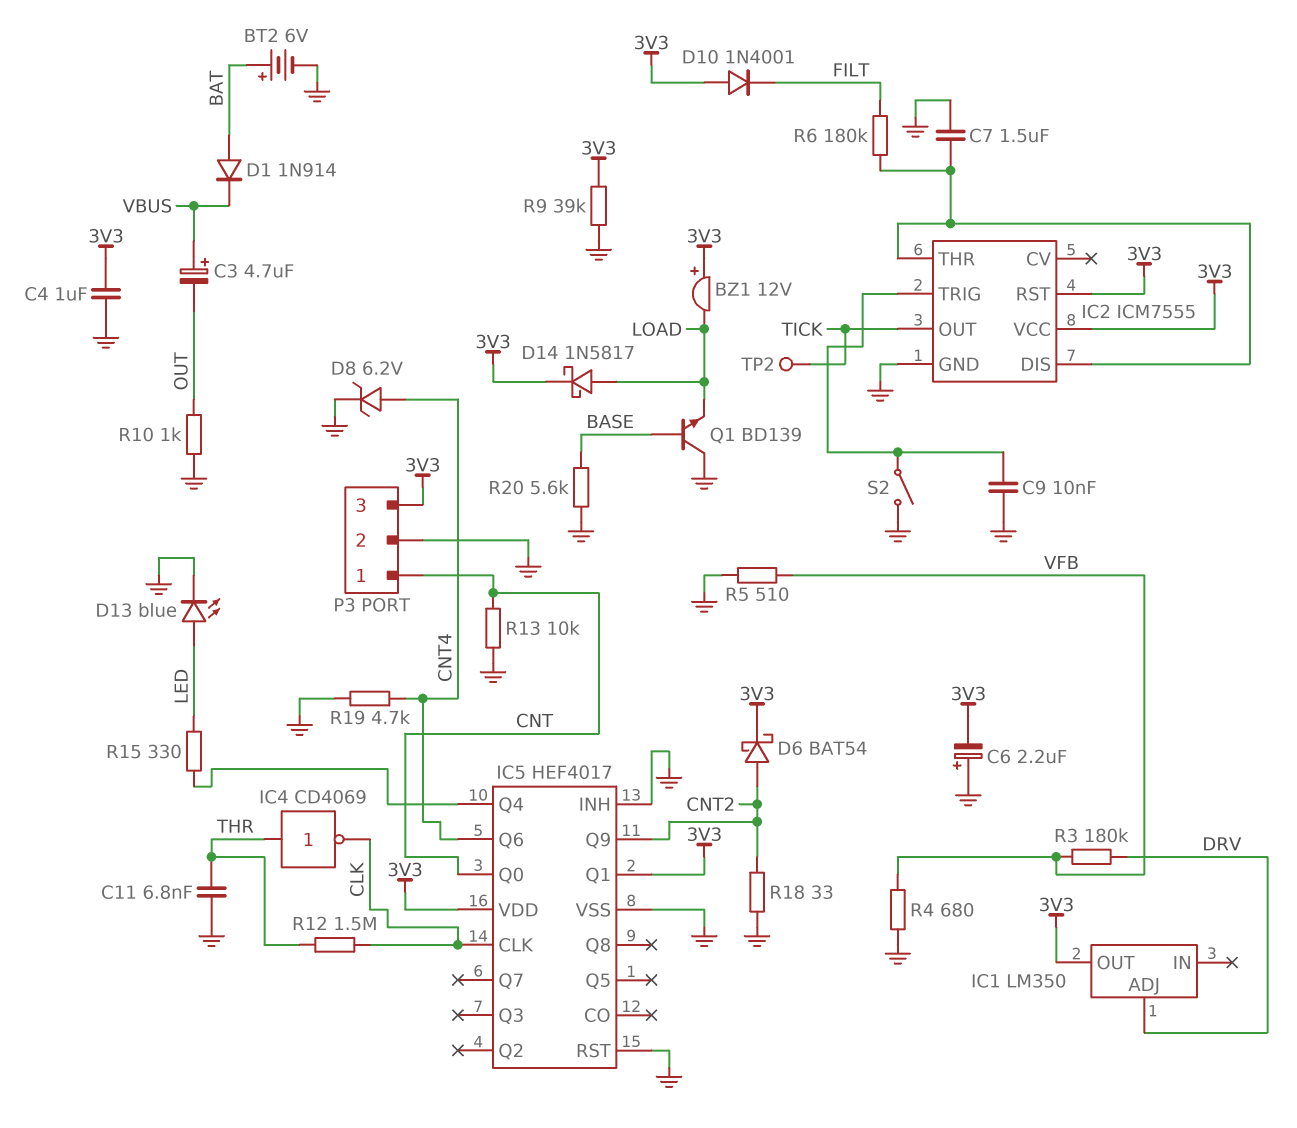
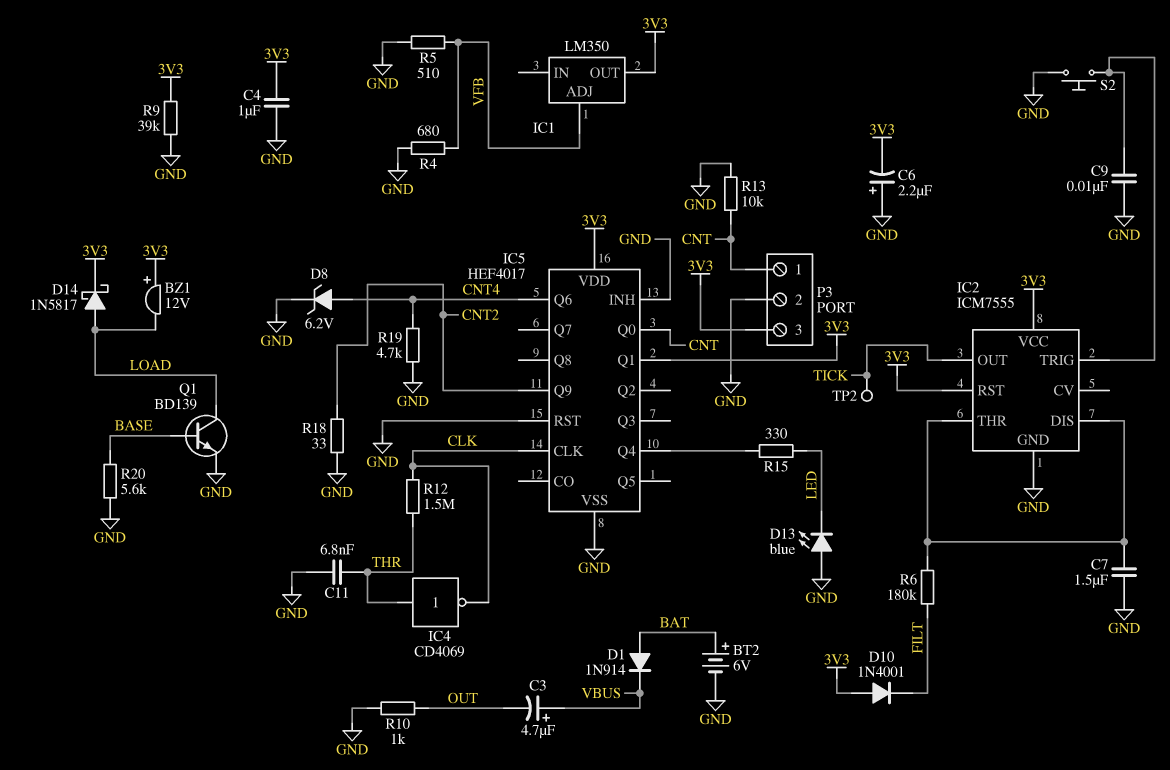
D6: schottky BAT54 (A CNT2, K 3V3) -> none
D13: LED blue (A LED, K GND) -> LED blue (A GND, K LED)
IC1 pin ADJ: DRV -> VFB
Q1: NPN BD139 (B BASE, C GND, E LOAD) -> NPN BD139 (B BASE, C LOAD, E GND)
R3: 180k (DRV, VFB) -> none
S2: switch (GND, IC2/TRIG) -> button (GND, IC2/TRIG)

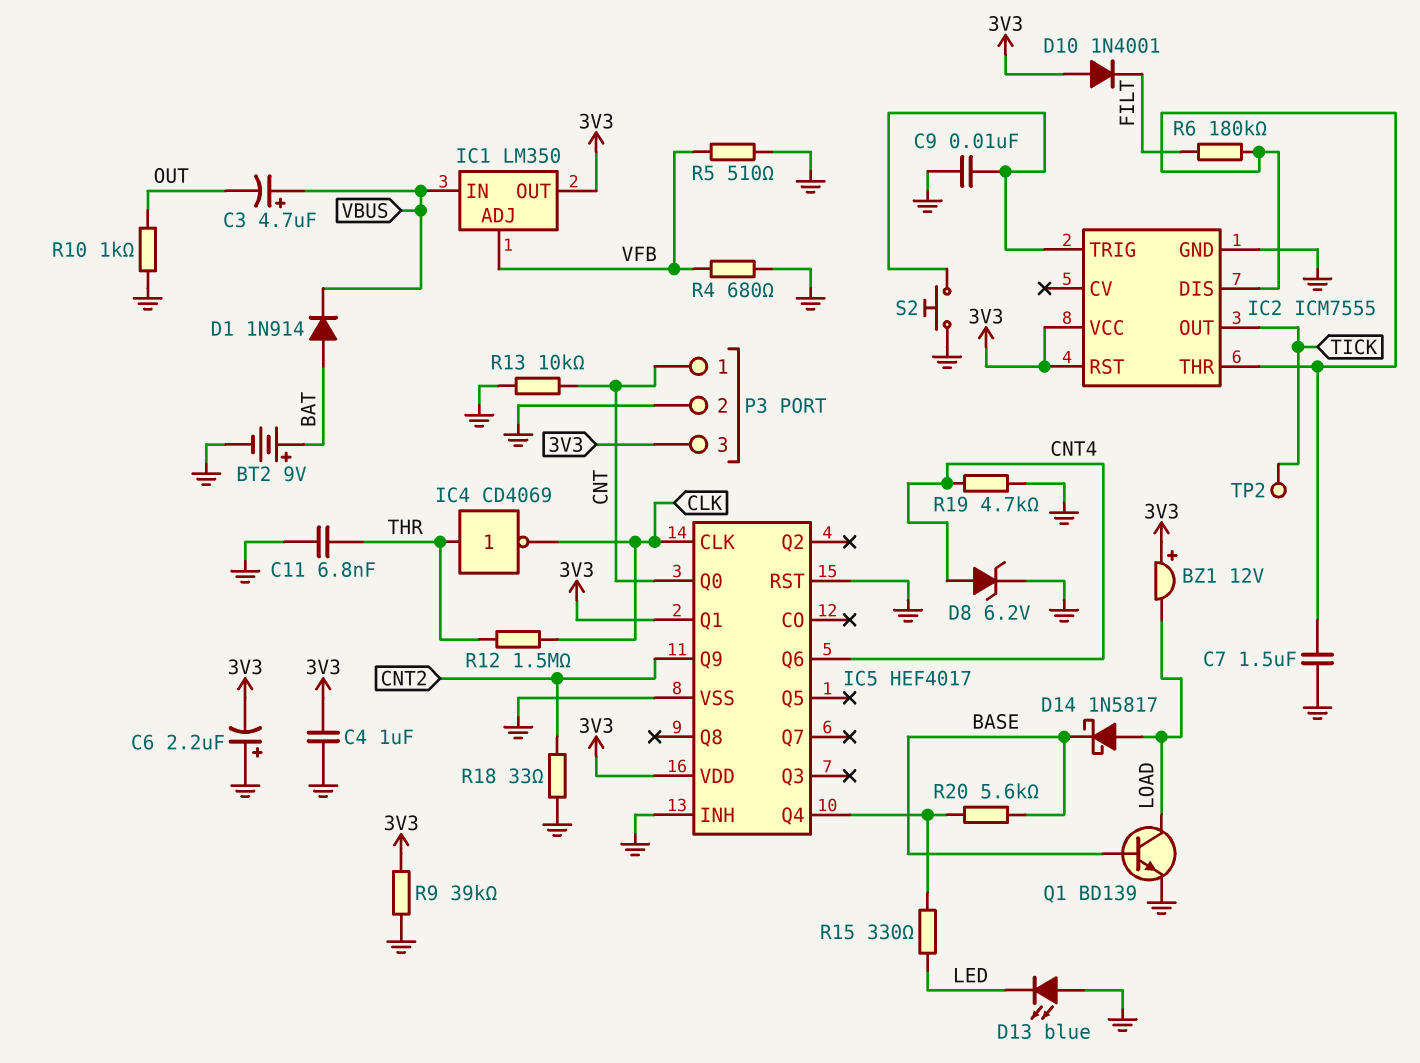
BT2: 6V (plus BAT, minus GND) -> 9V (plus BAT, minus GND)
D14: schottky 1N5817 (A LOAD, K 3V3) -> schottky 1N5817 (A LOAD, K BASE)
IC1 pin IN: none -> VBUS
R20: 5.6k (BASE, GND) -> 5.6k (BASE, IC5/Q4)

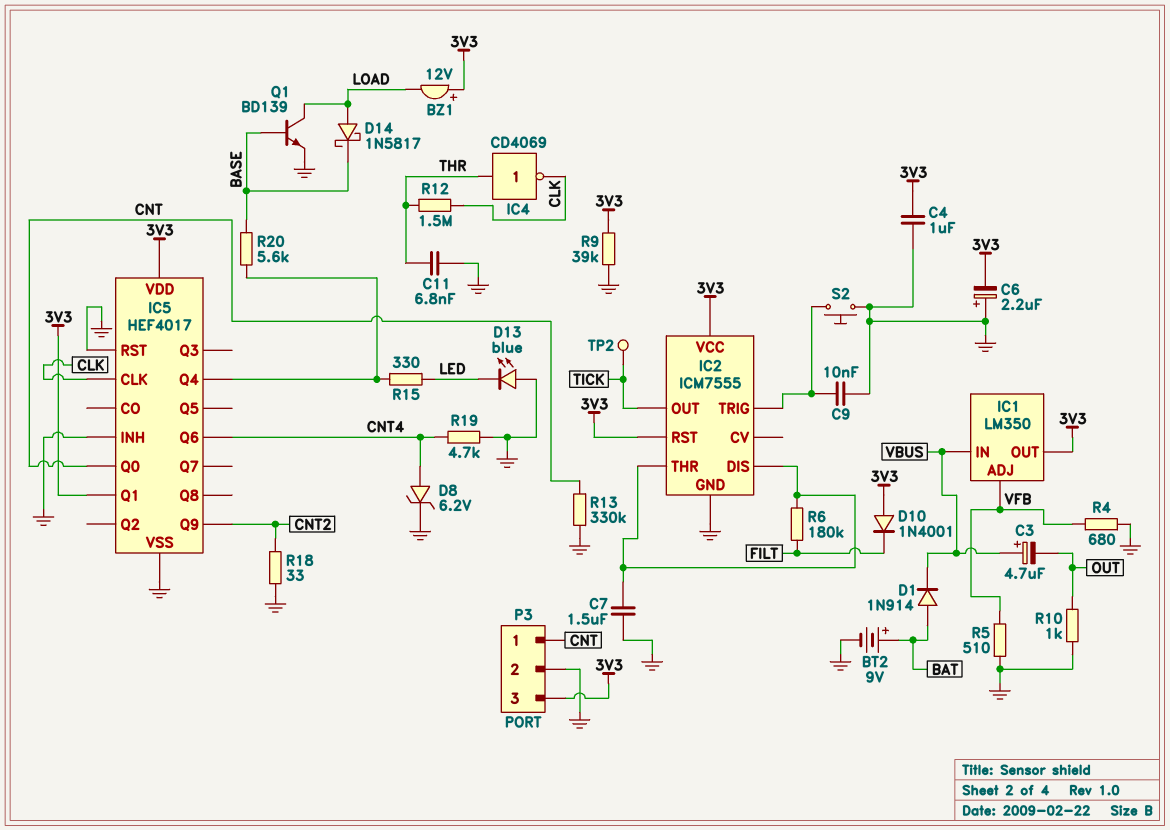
R13: 10k (CNT, GND) -> 330k (CNT, GND)

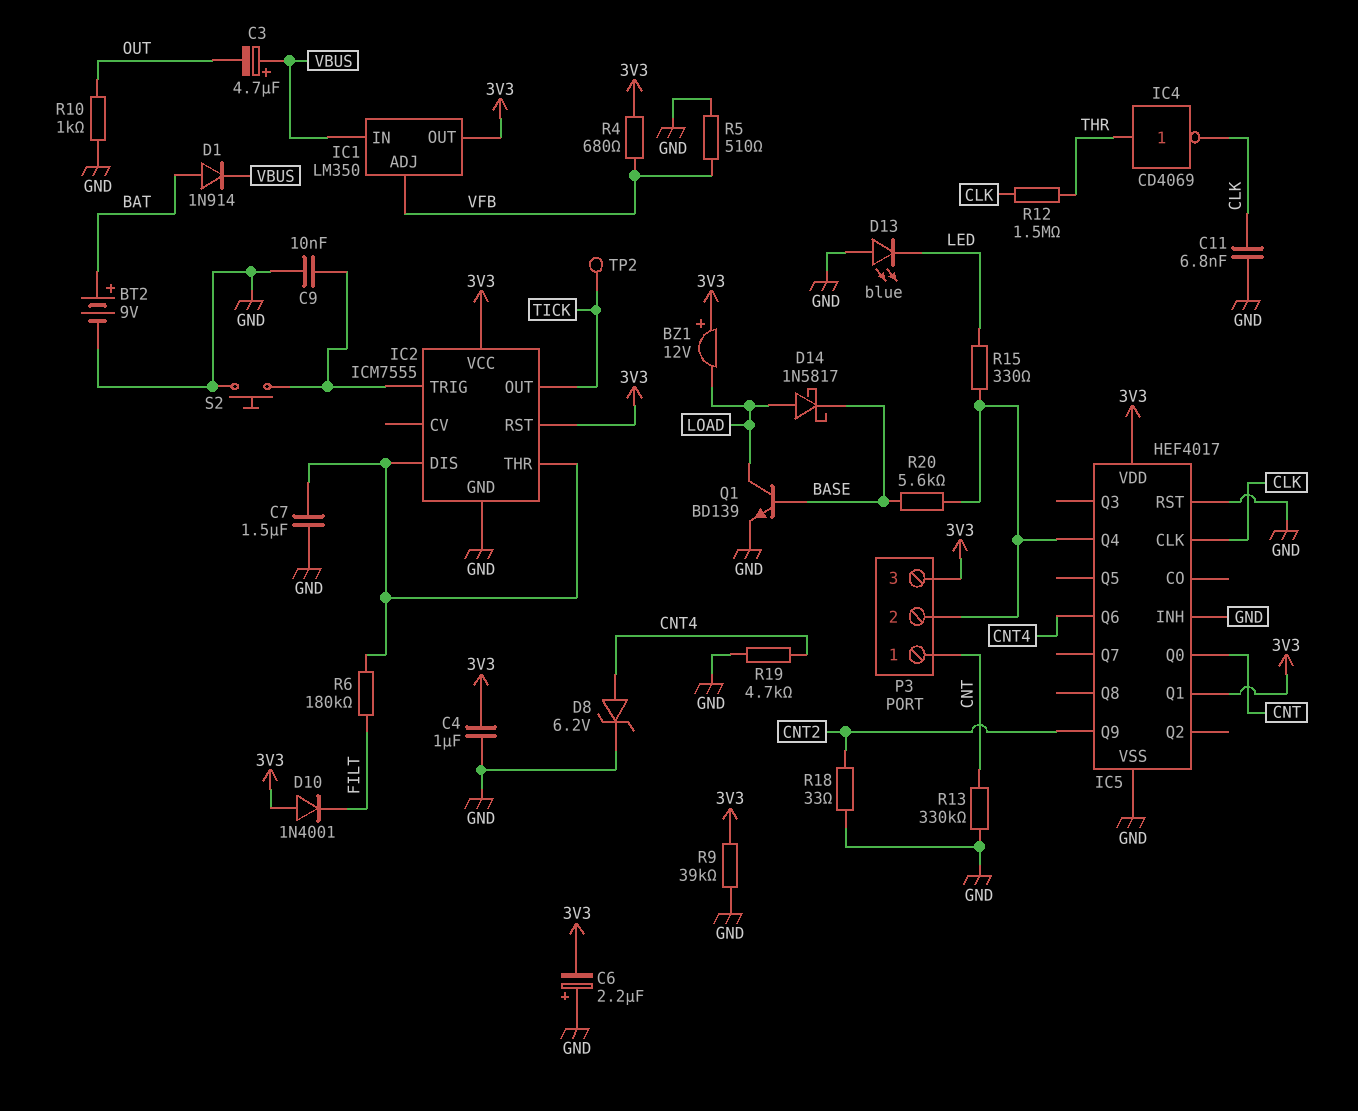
C11: 6.8nF (GND, THR) -> 6.8nF (CLK, GND)
P3 pin 2: GND -> IC5/Q4
R4: 680 (GND, VFB) -> 680 (3V3, VFB)

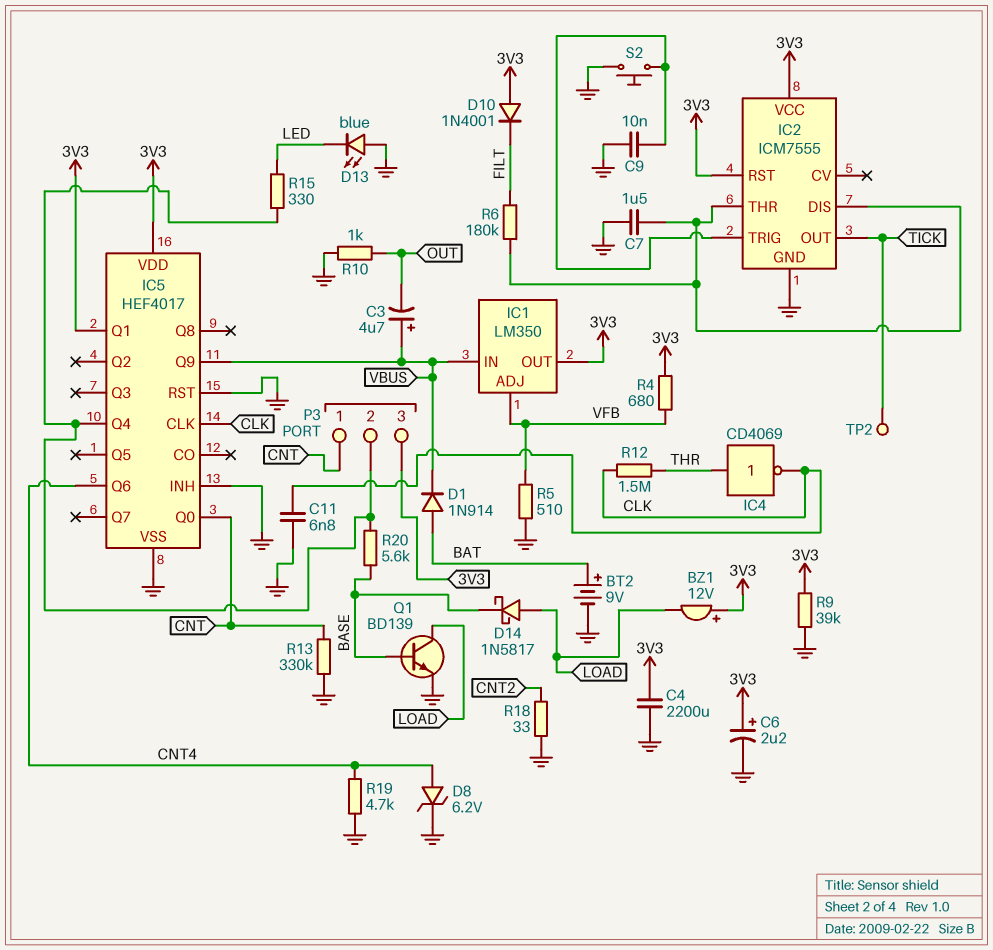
C4: 1uF (3V3, GND) -> 2200uF (3V3, GND)
C6: 2.2uF (plus GND, minus 3V3) -> 2.2uF (plus 3V3, minus GND)
IC5 pin Q9: CNT2 -> VBUS

